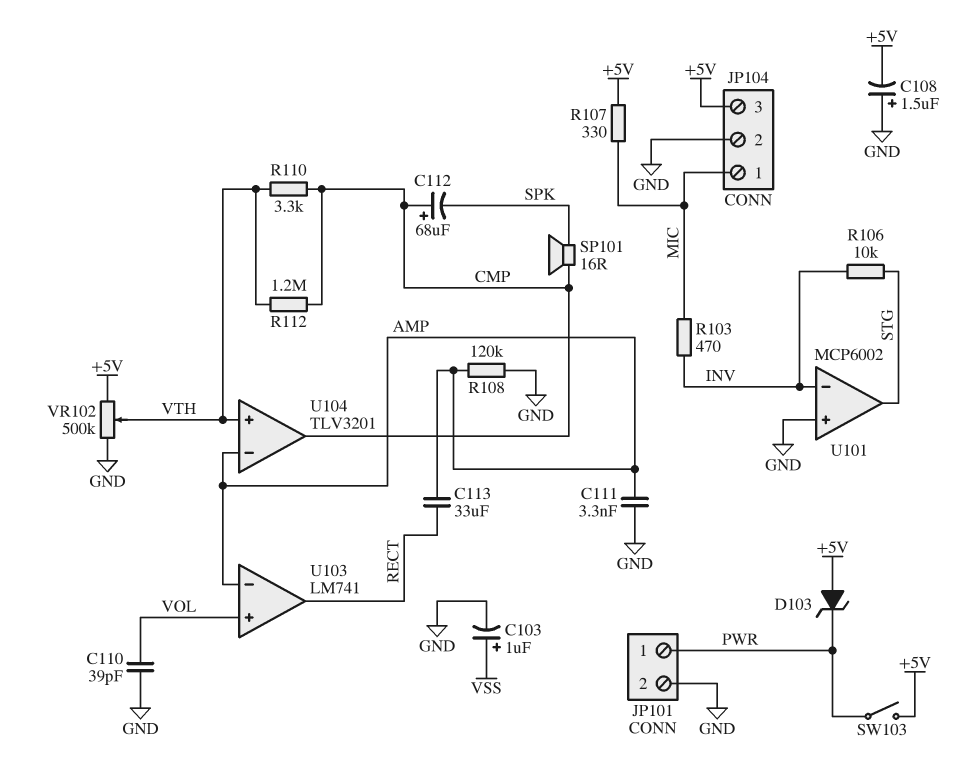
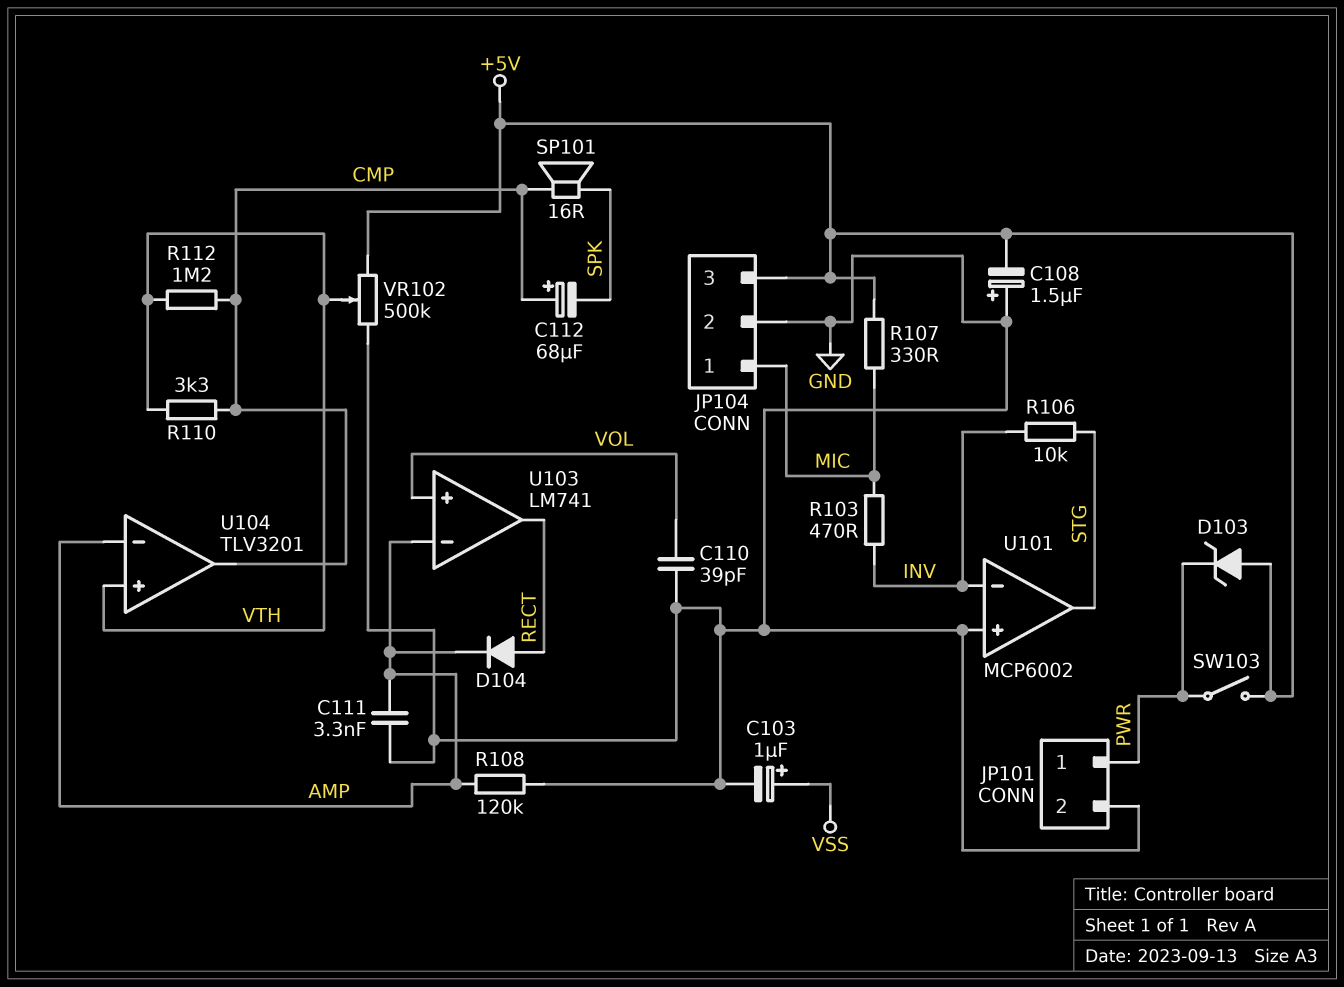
C113: 33uF (AMP, RECT) -> none
D104: none -> diode (A RECT, K AMP)

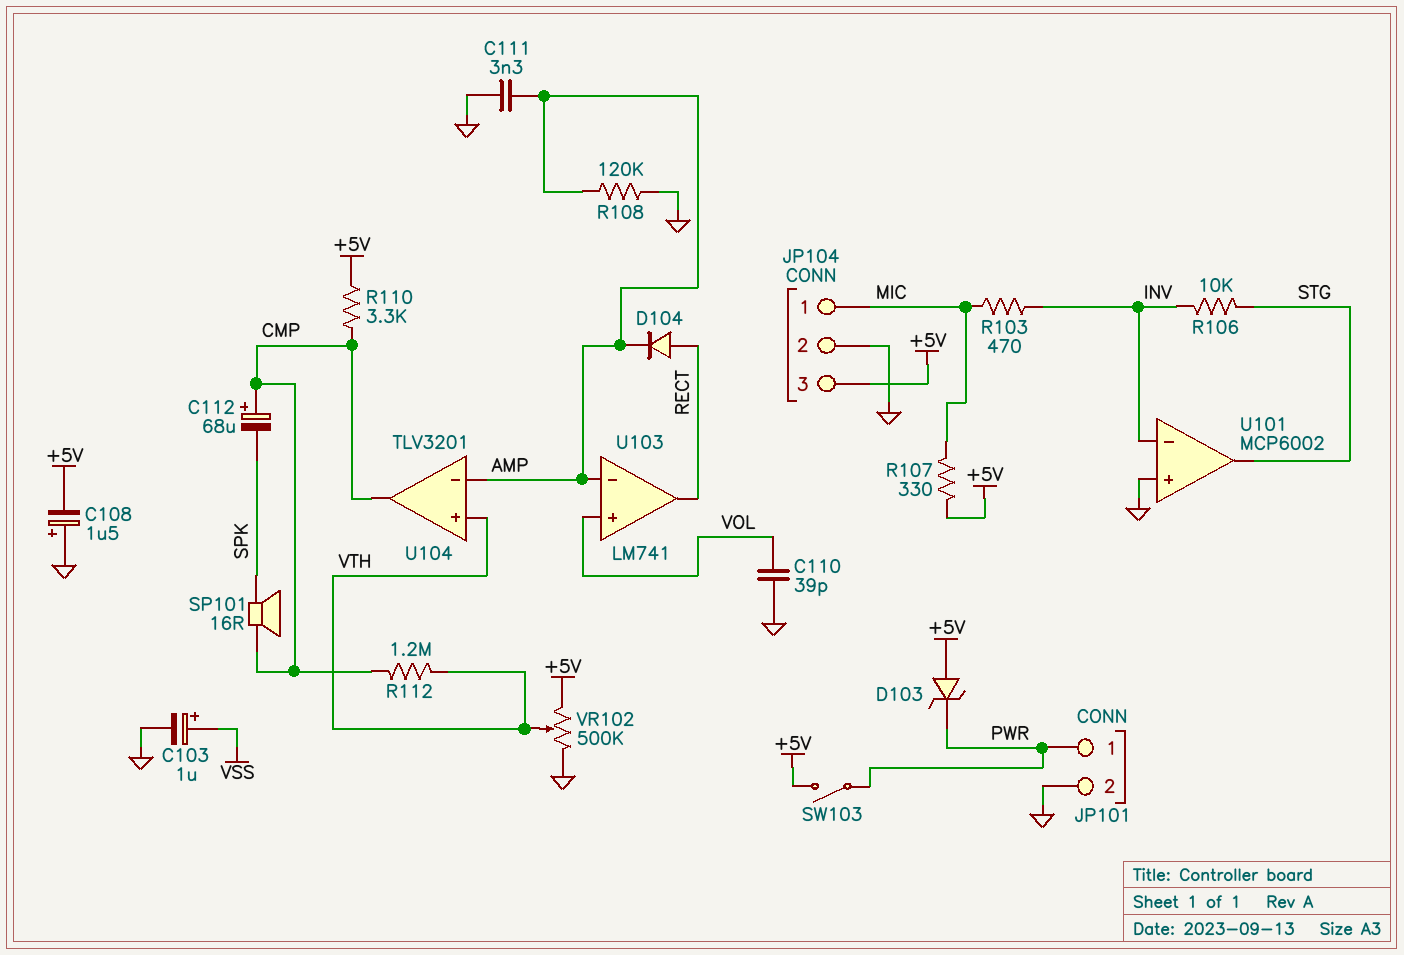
R110: 3.3k (CMP, VTH) -> 3.3k (+5V, CMP)

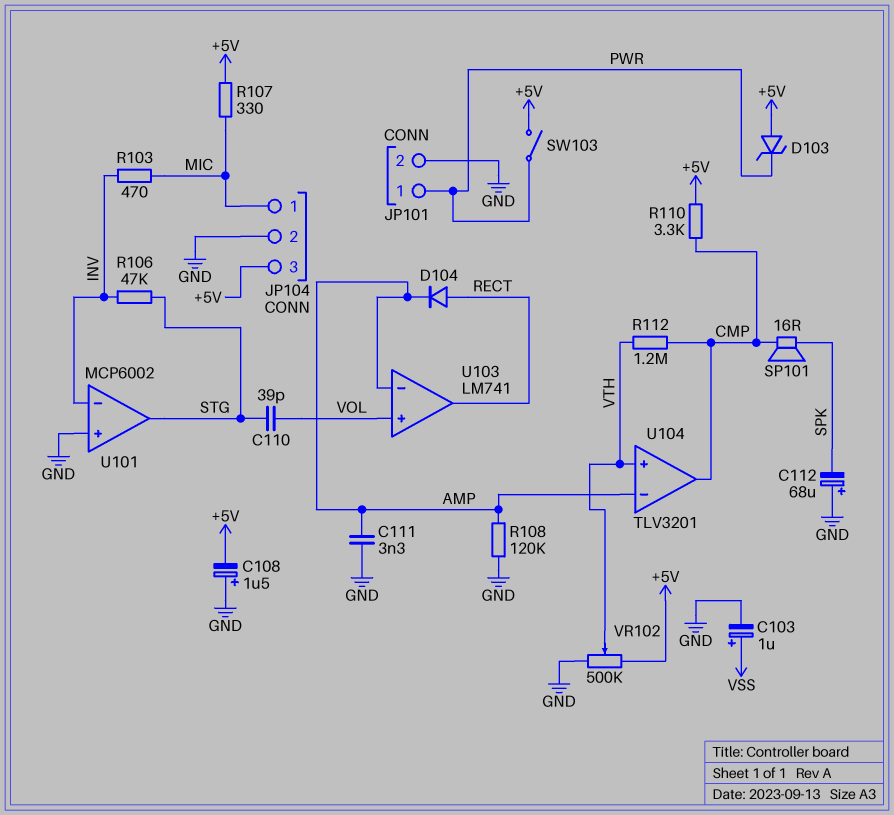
C110: 39pF (GND, VOL) -> 39pF (STG, VOL)
C112: 68uF (plus CMP, minus SPK) -> 68uF (plus GND, minus SPK)
R106: 10k (INV, STG) -> 47k (INV, STG)

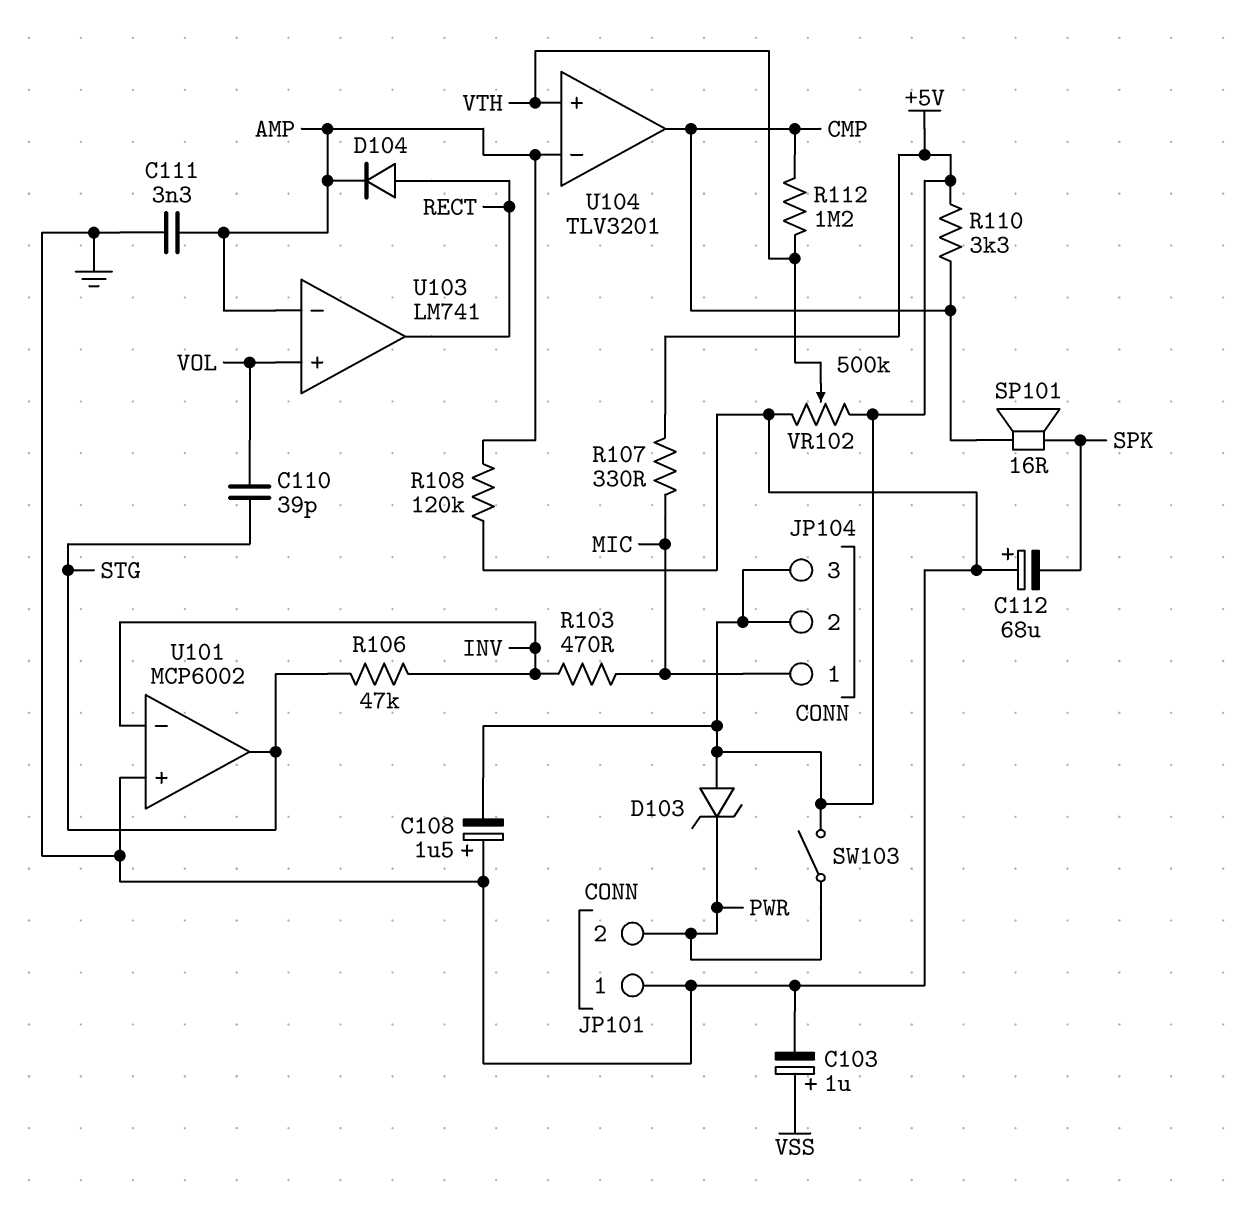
JP101 pin 1: PWR -> GND
JP101 pin 2: GND -> PWR
JP104 pin 2: GND -> +5V

